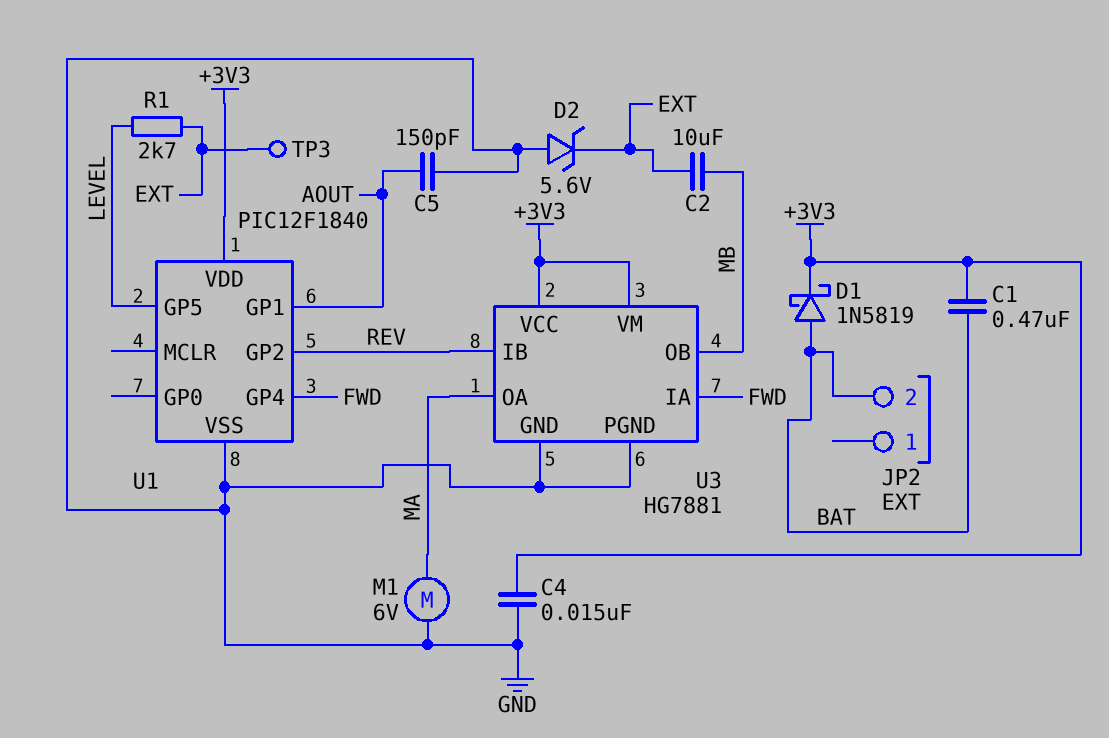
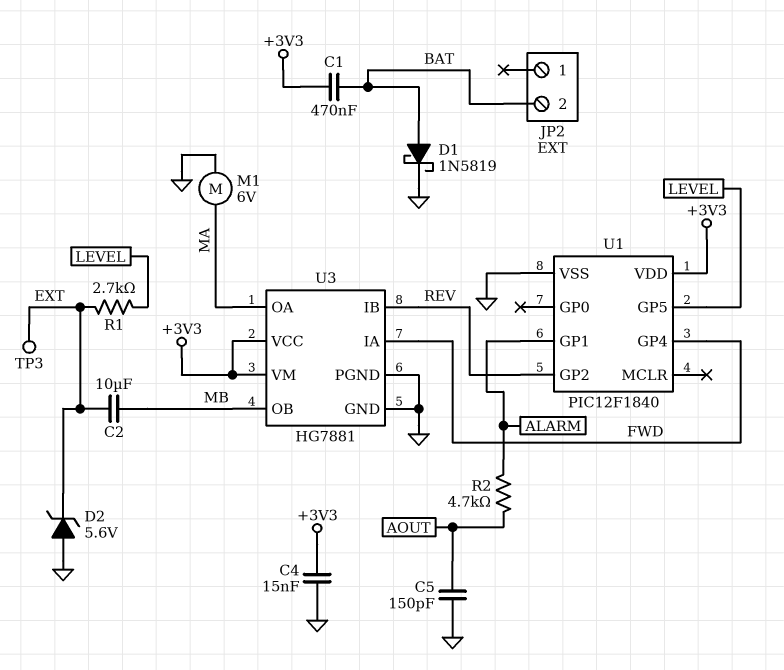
D1: schottky 1N5819 (A BAT, K +3V3) -> schottky 1N5819 (A BAT, K GND)
R2: none -> 4.7k (ALARM, AOUT)
U1 pin GP1: AOUT -> ALARM

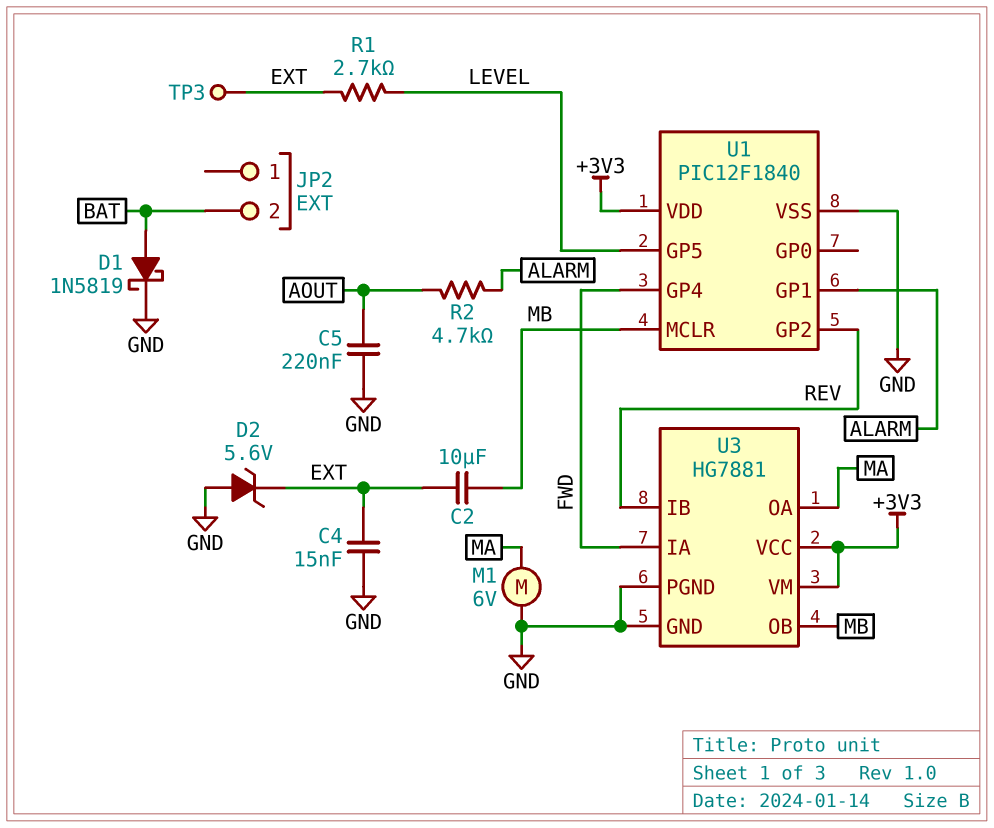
C1: 470nF (+3V3, BAT) -> none
C4: 15nF (+3V3, GND) -> 15nF (EXT, GND)
C5: 150pF (AOUT, GND) -> 220nF (AOUT, GND)
U1 pin MCLR: none -> MB

